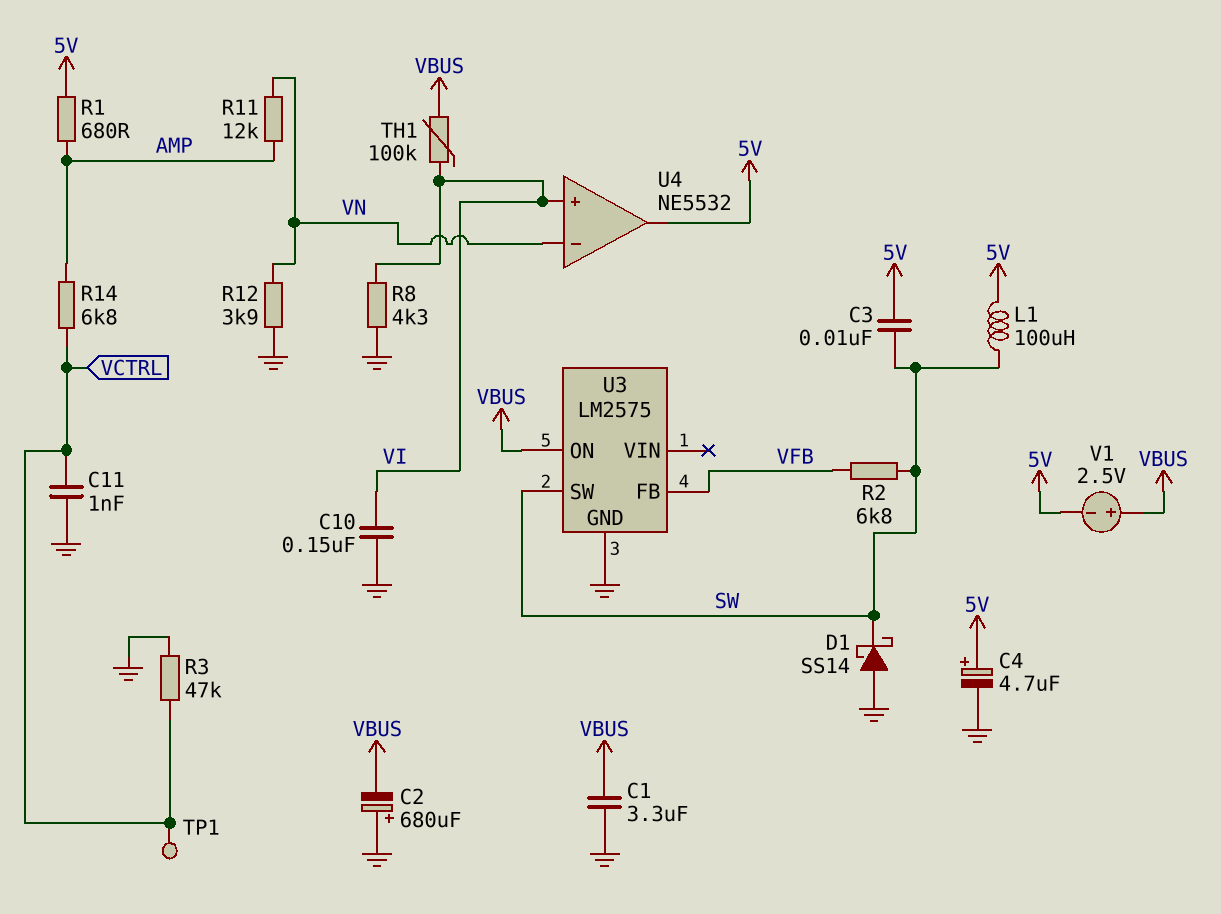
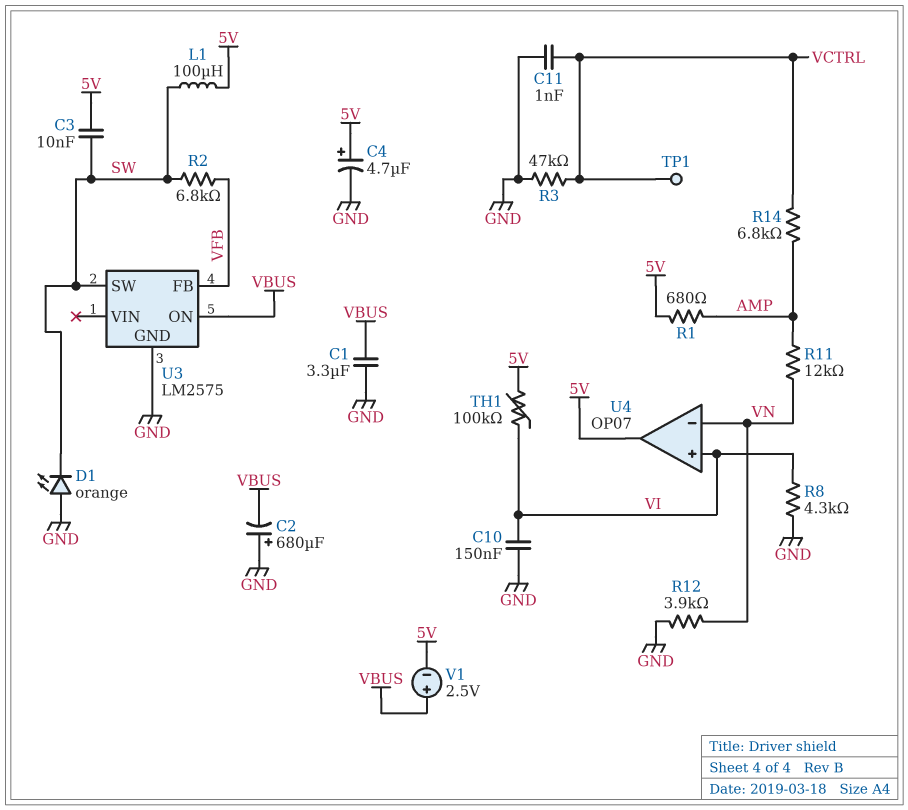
D1: schottky SS14 (A GND, K SW) -> LED orange (A GND, K SW)
TH1: 100k (VBUS, VI) -> 100k (5V, VI)
U4: NE5532 -> OP07

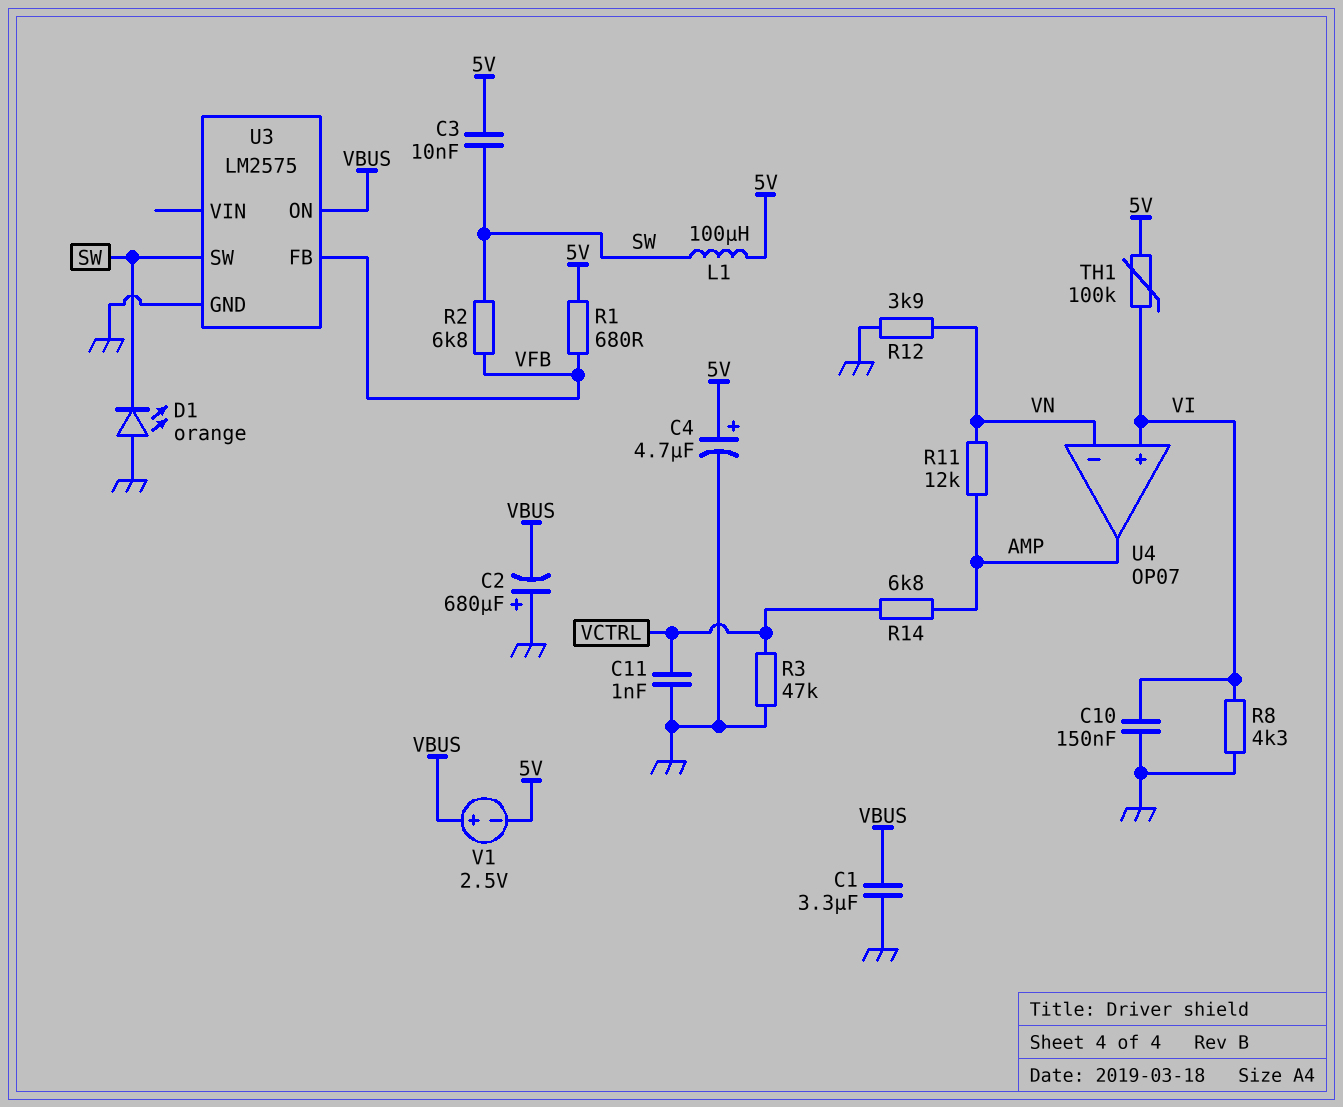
R1: 680 (5V, AMP) -> 680 (5V, VFB)
TP1: test point (VCTRL) -> none
U4 pin out: 5V -> AMP

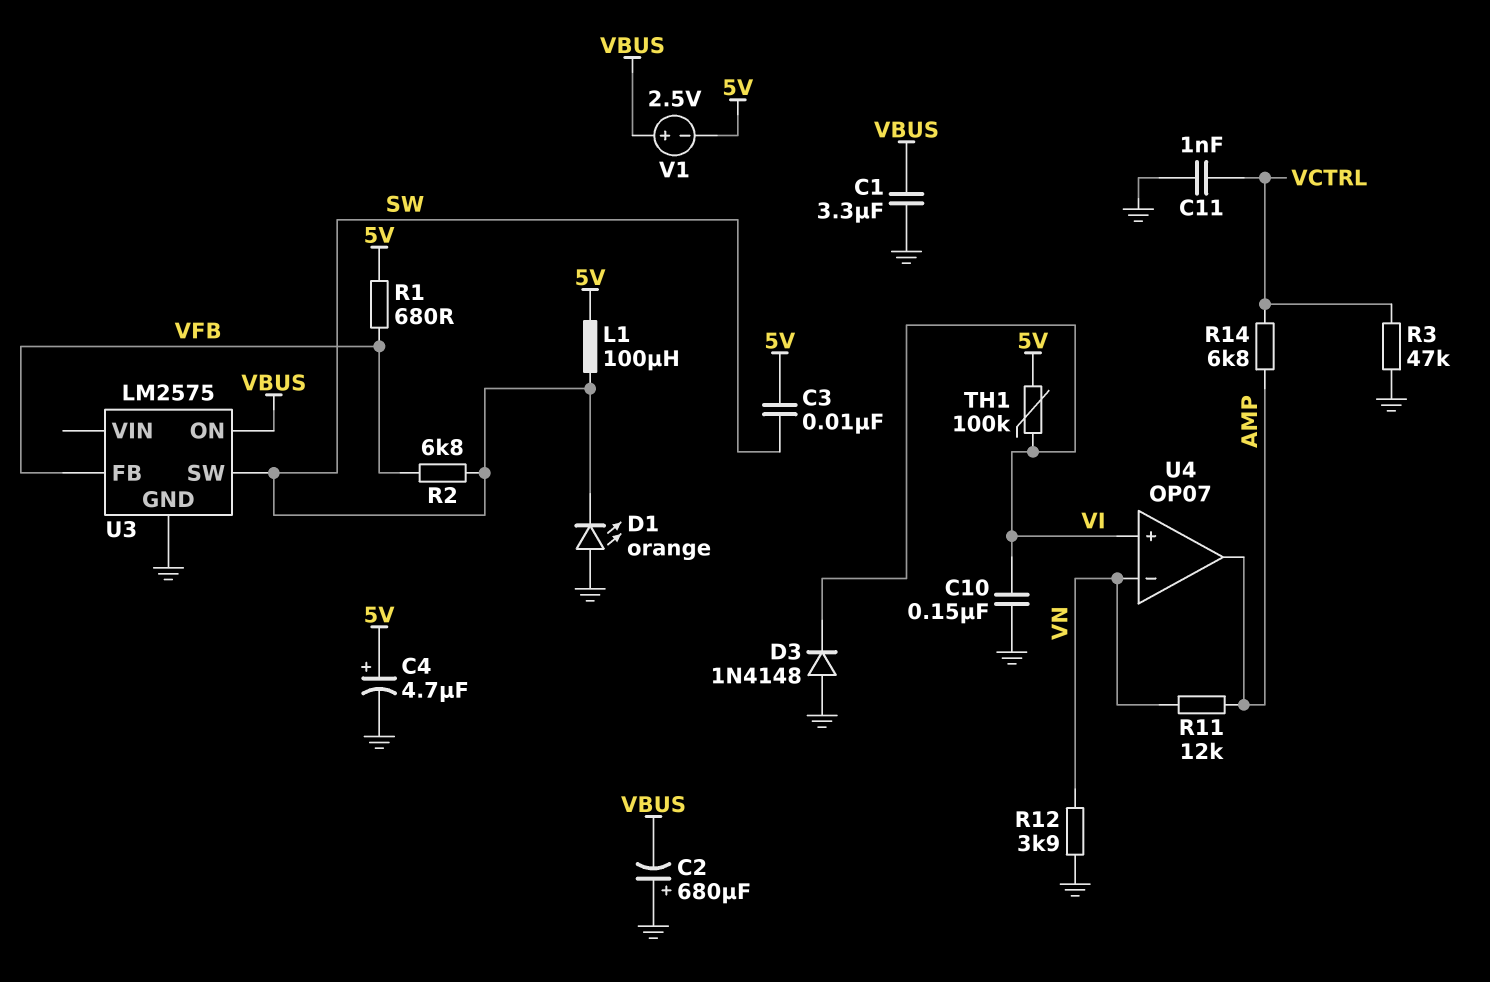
D3: none -> diode 1N4148 (A GND, K VI)
R8: 4.3k (GND, VI) -> none

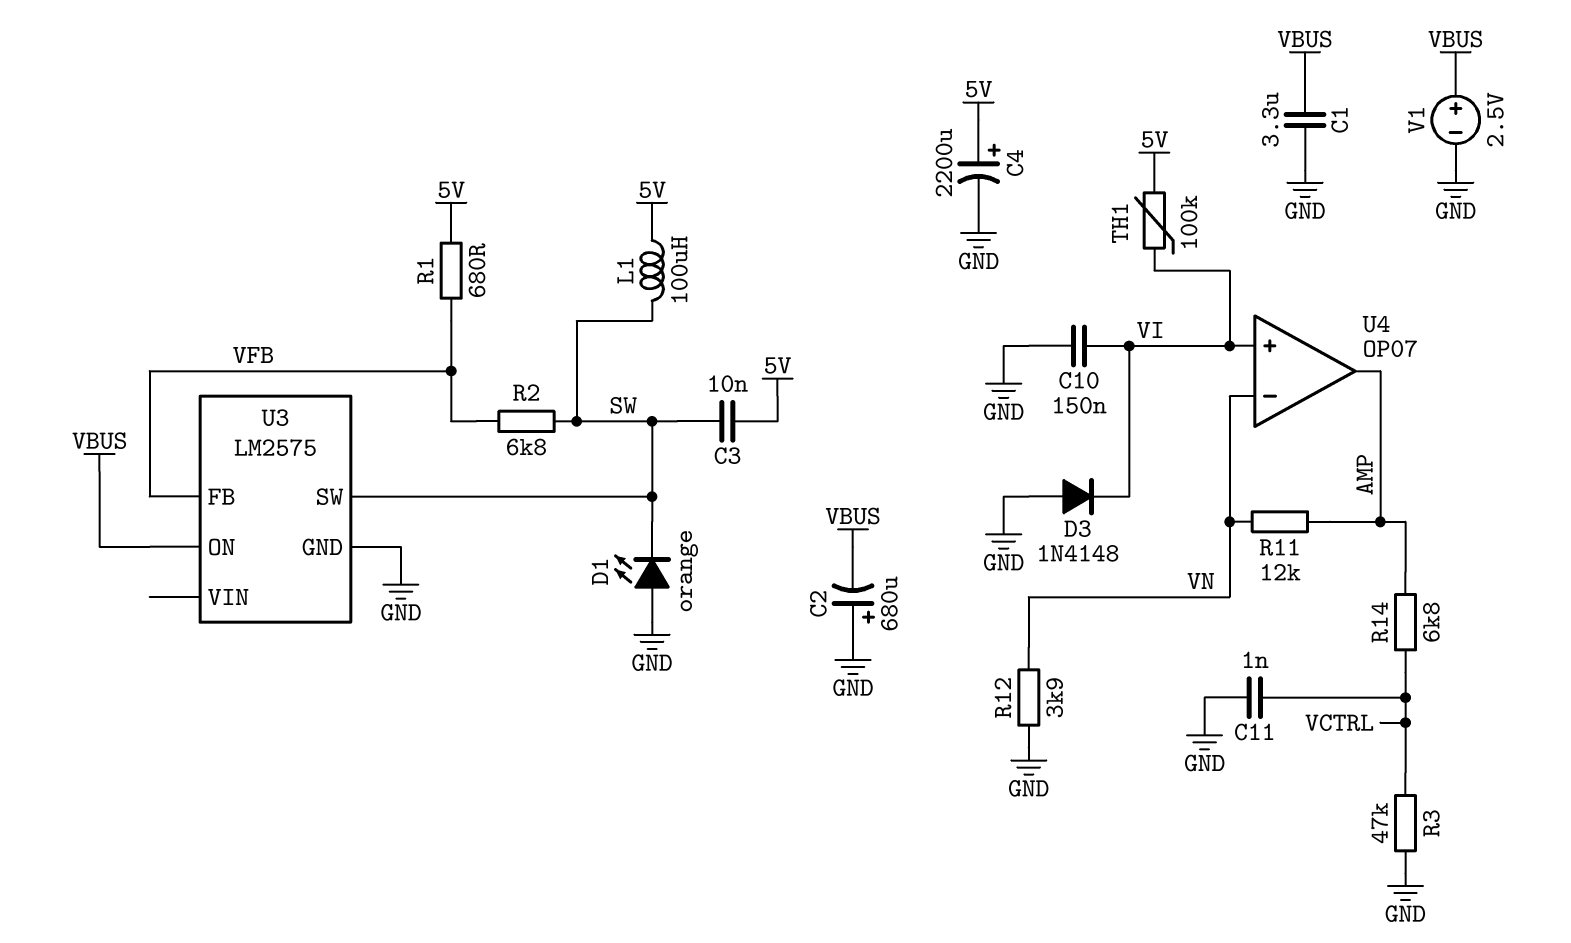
C4: 4.7uF (plus 5V, minus GND) -> 2200uF (plus 5V, minus GND)
V1: 2.5V (plus VBUS, minus 5V) -> 2.5V (plus VBUS, minus GND)

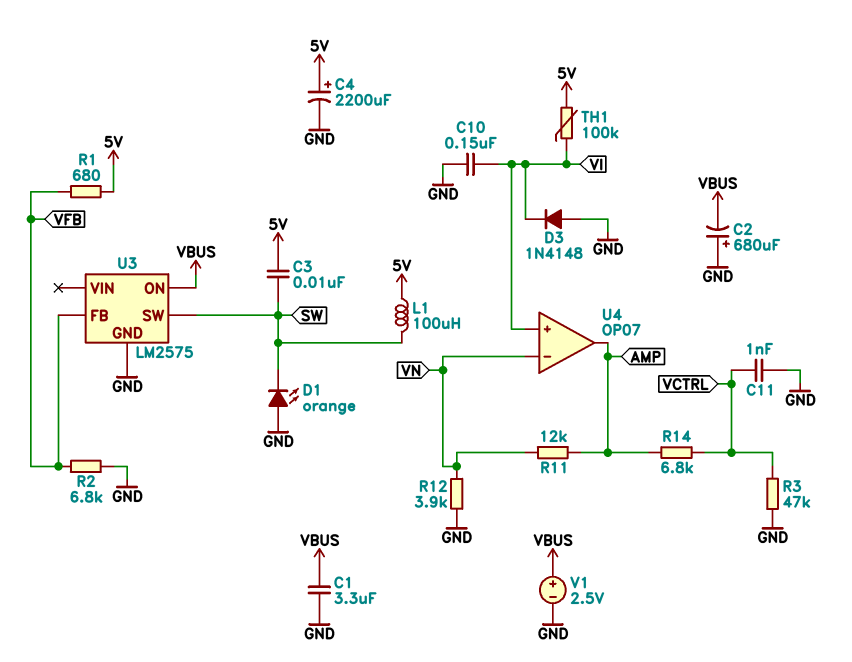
R2: 6.8k (SW, VFB) -> 6.8k (GND, VFB)

